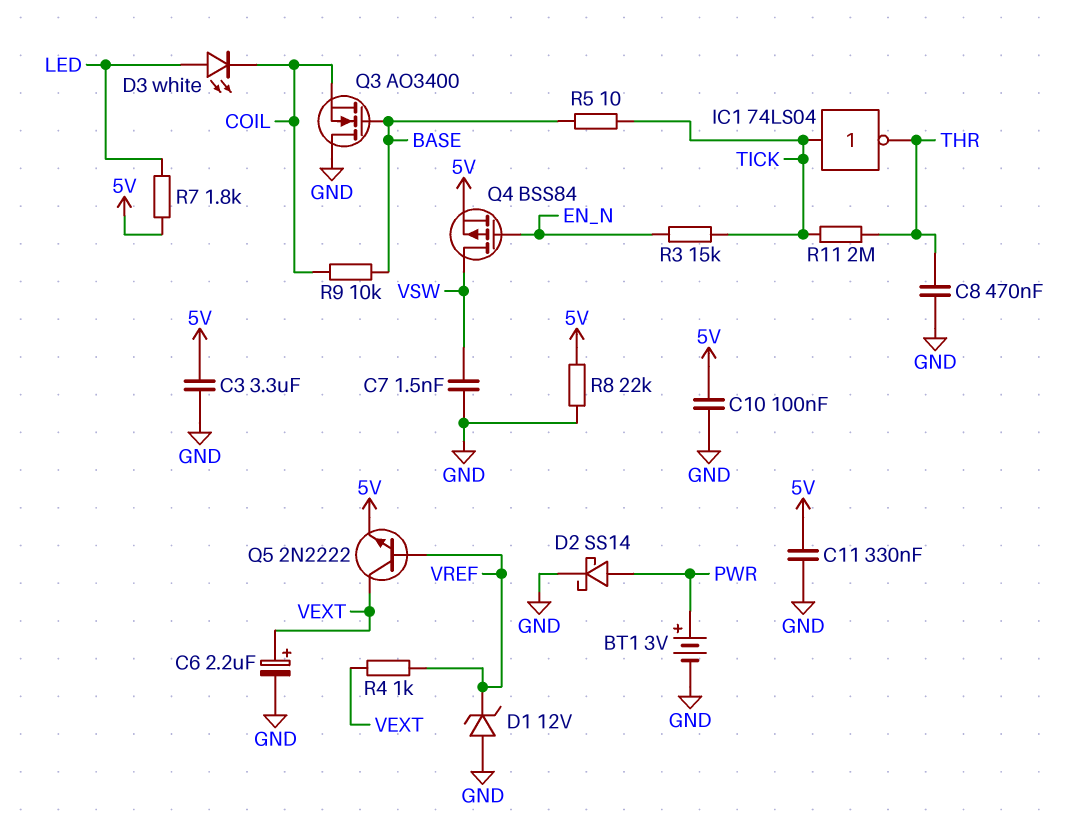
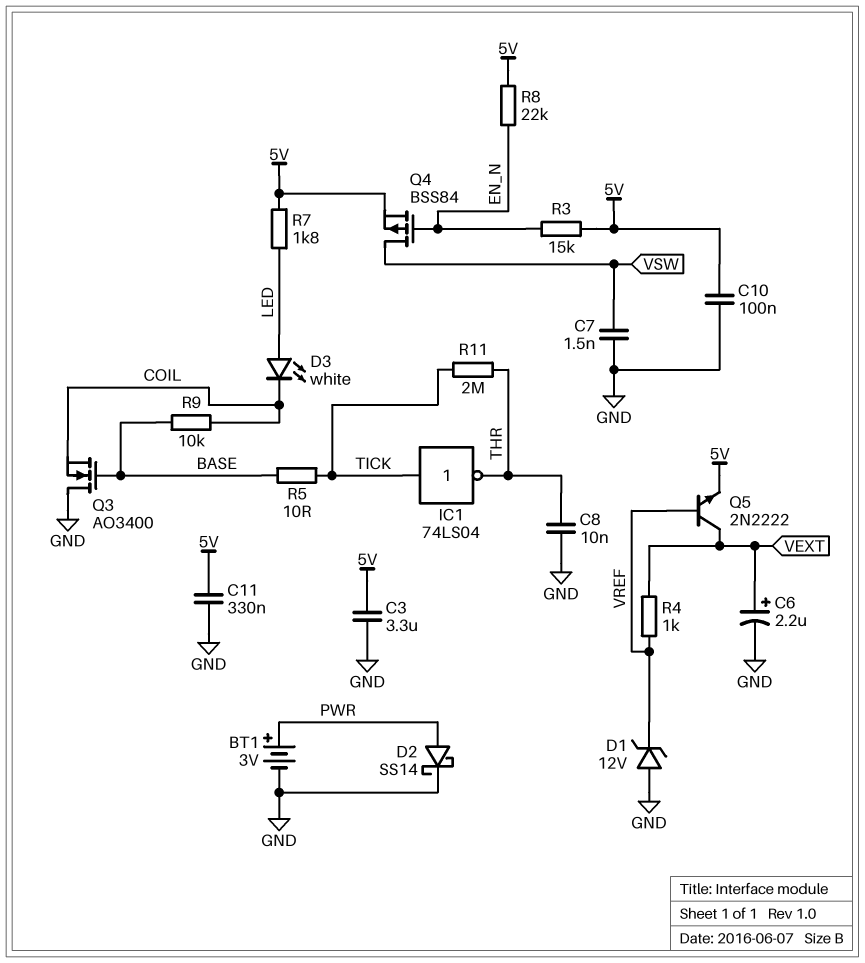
C8: 470nF (GND, THR) -> 10nF (GND, THR)
R3: 15k (EN_N, TICK) -> 15k (5V, EN_N)
R8: 22k (5V, GND) -> 22k (5V, EN_N)

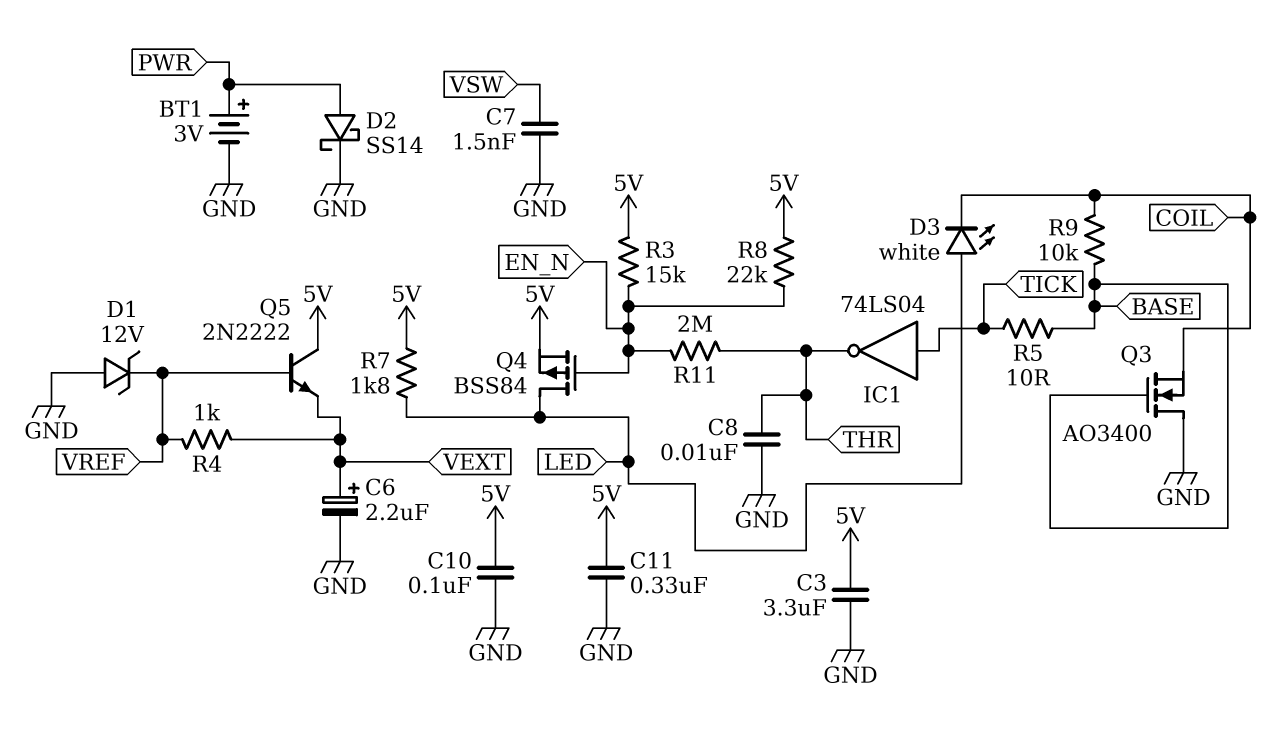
Q4: PMOS BSS84 (G EN_N, D VSW, S 5V) -> PMOS BSS84 (G EN_N, D LED, S 5V)
Q5: NPN 2N2222 (B VREF, C VEXT, E 5V) -> NPN 2N2222 (B VREF, C 5V, E VEXT)
R11: 2M (THR, TICK) -> 2M (EN_N, THR)

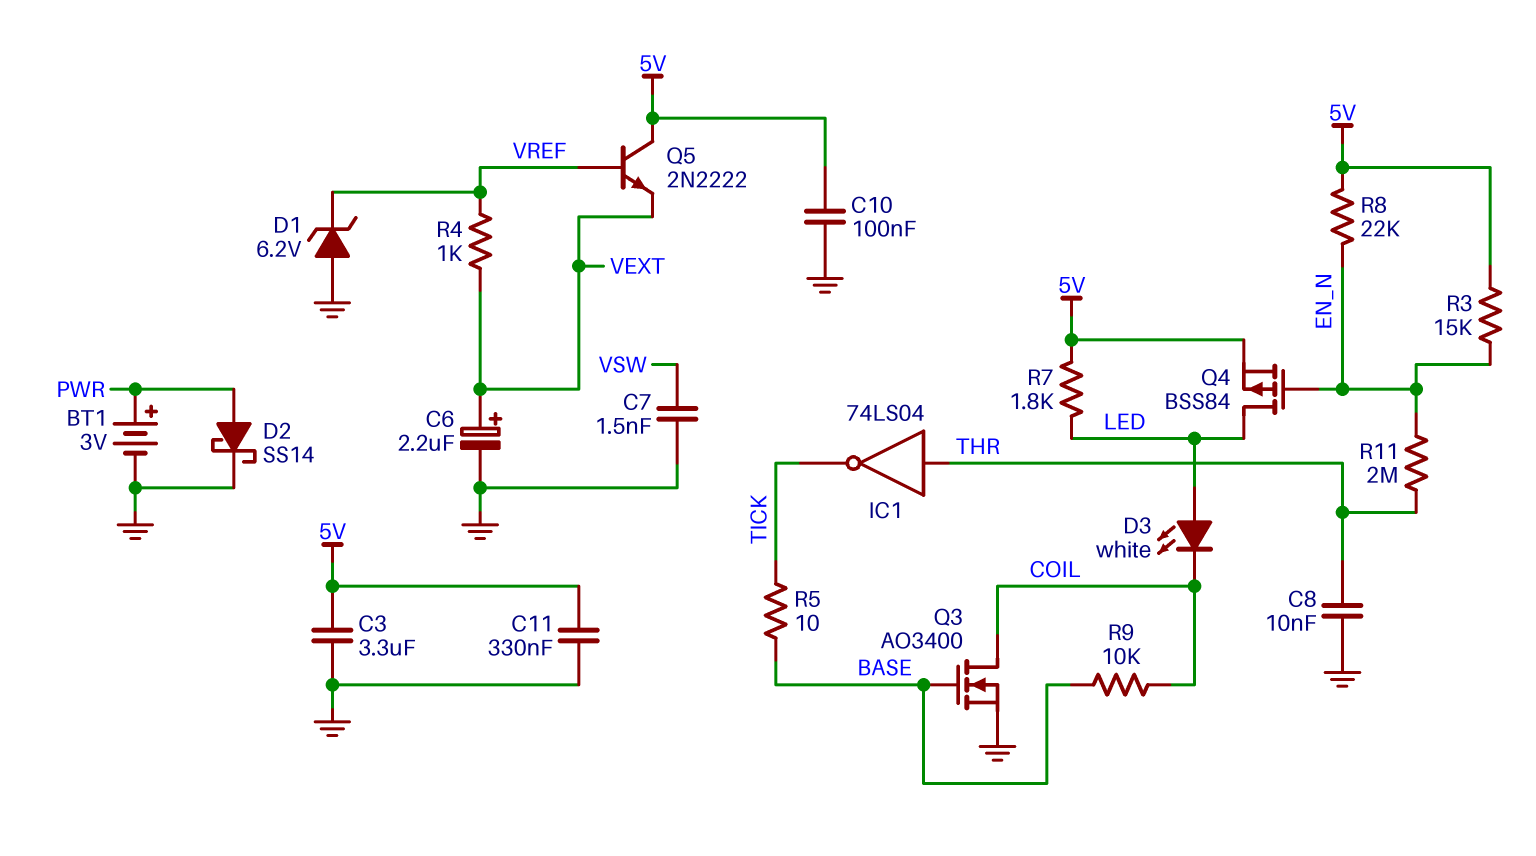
D1: zener 12V (A GND, K VREF) -> zener 6.2V (A GND, K VREF)
IC1: NOT 74LS04 (in TICK, out THR) -> NOT 74LS04 (in THR, out TICK)
Q3: NMOS AO3400 (G BASE, D GND, S COIL) -> NMOS AO3400 (G BASE, D COIL, S GND)

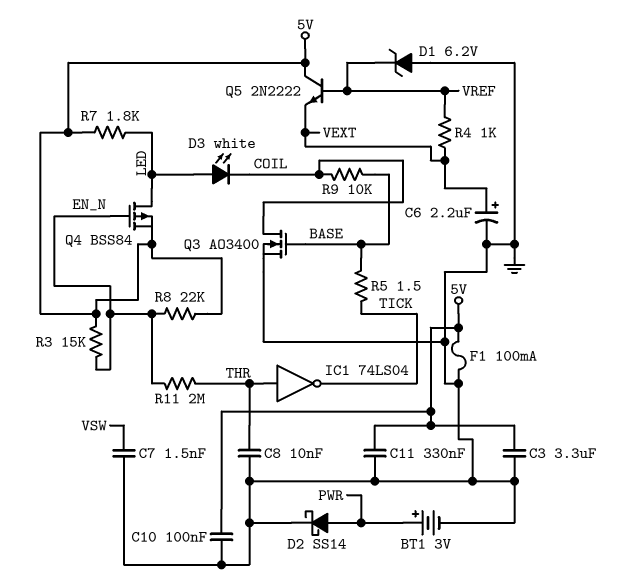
F1: none -> 100mA (5V, GND)
R5: 10 (BASE, TICK) -> 1.5 (BASE, TICK)

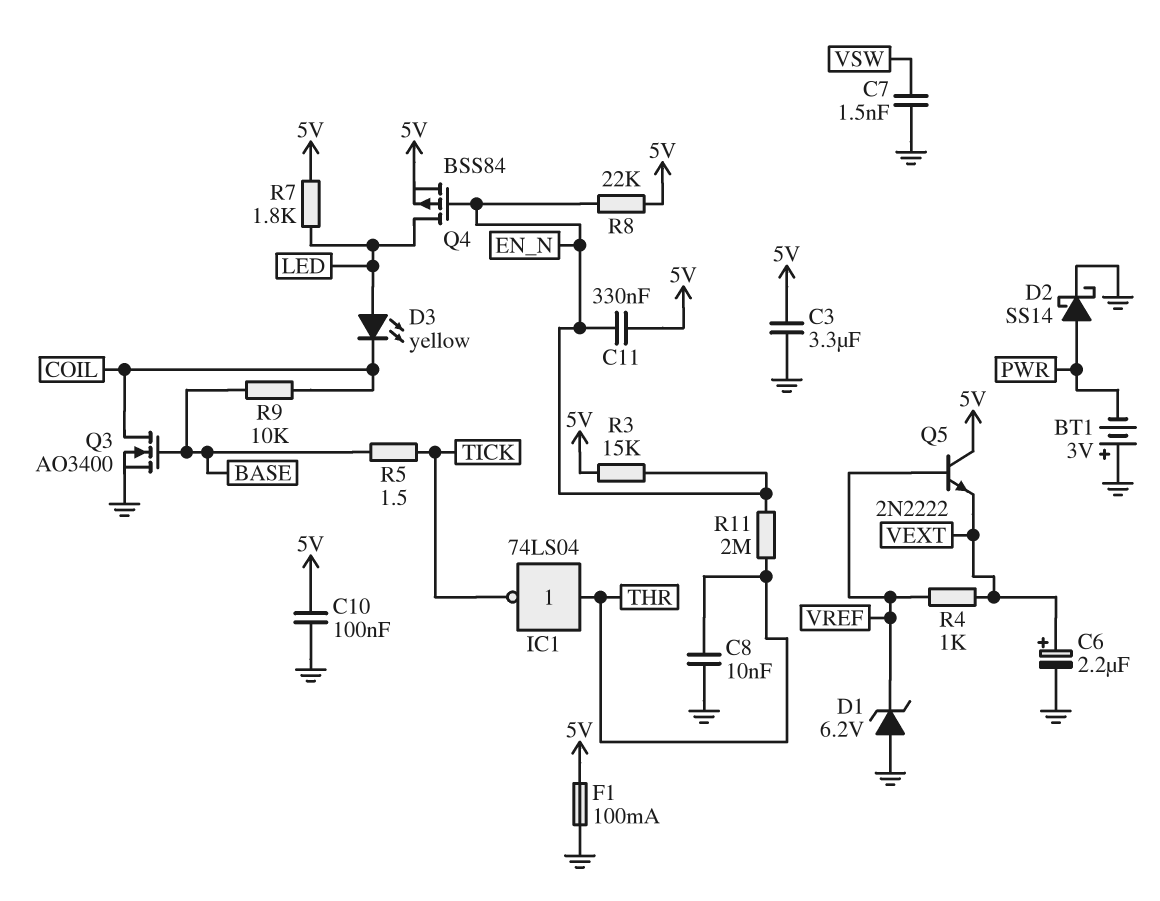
BT1: 3V (plus PWR, minus GND) -> 3V (plus GND, minus PWR)
C11: 330nF (5V, GND) -> 330nF (5V, EN_N)
D3: LED white (A LED, K COIL) -> LED yellow (A LED, K COIL)

